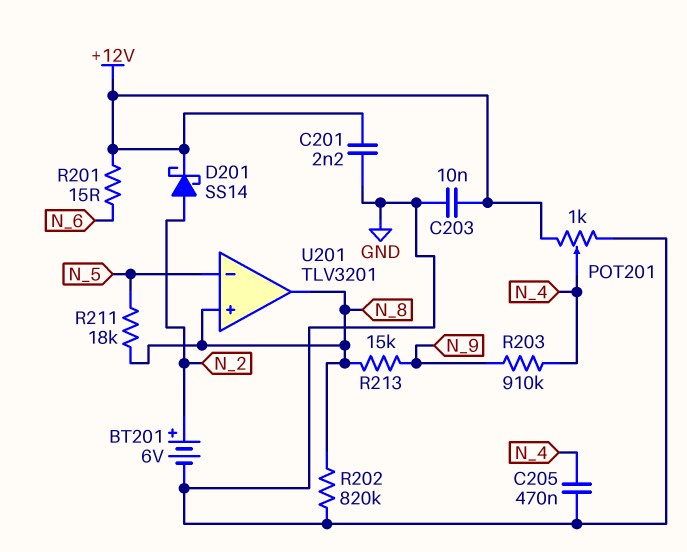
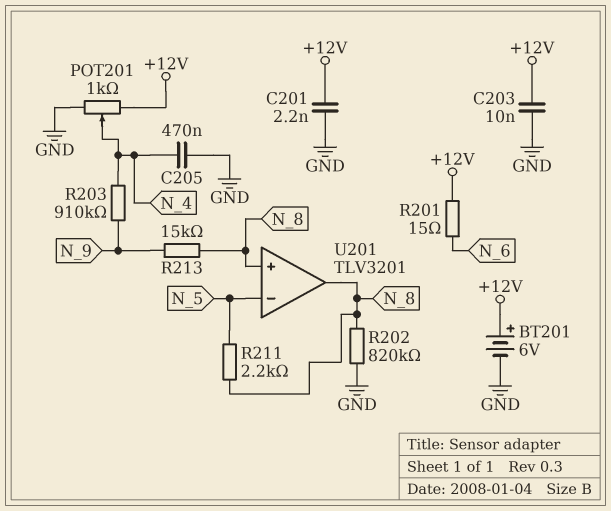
BT201: 6V (plus N_2, minus GND) -> 6V (plus +12V, minus GND)
D201: schottky SS14 (A N_2, K +12V) -> none
R211: 18k (N_5, N_8) -> 2.2k (N_5, N_8)

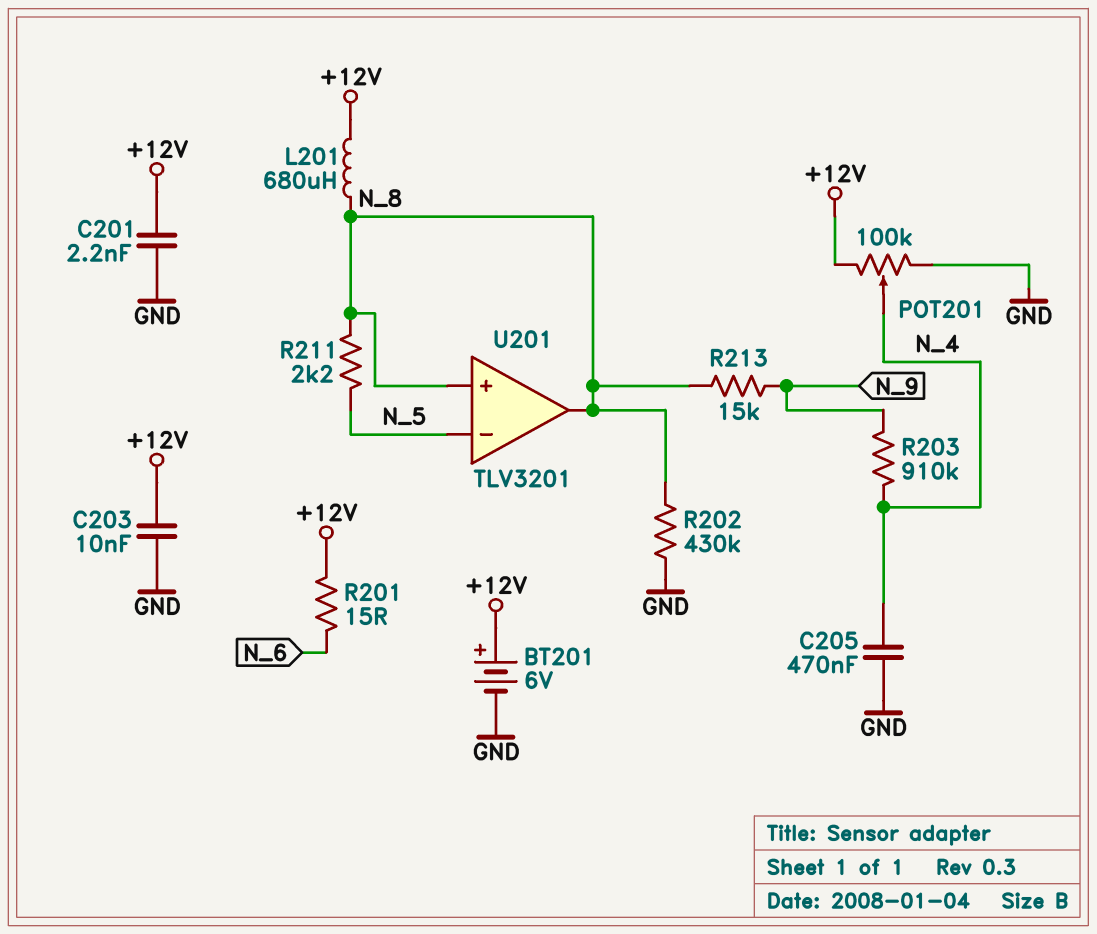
L201: none -> 680uH (+12V, N_8)
POT201: 1k (+12V, GND, wiper N_4) -> 100k (+12V, GND, wiper N_4)
R202: 820k (GND, N_8) -> 430k (GND, N_8)

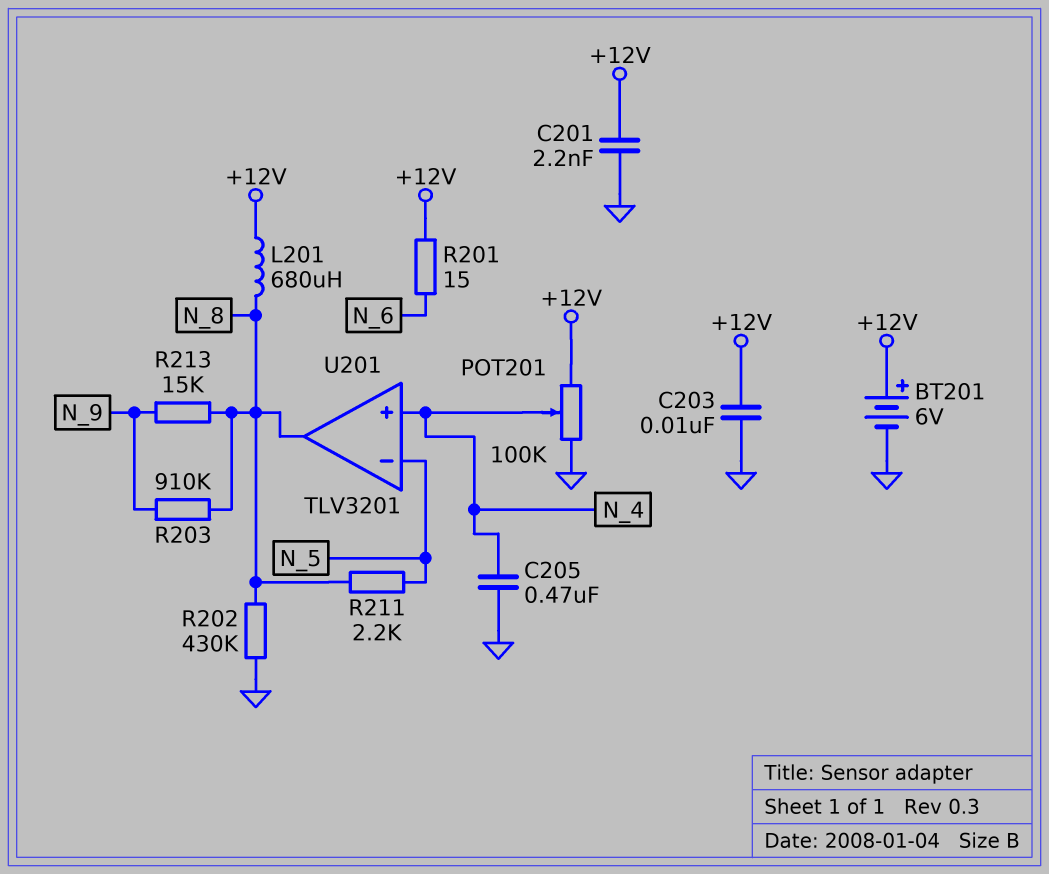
R203: 910k (N_4, N_9) -> 910k (N_8, N_9)
U201 pin in+: N_8 -> N_4

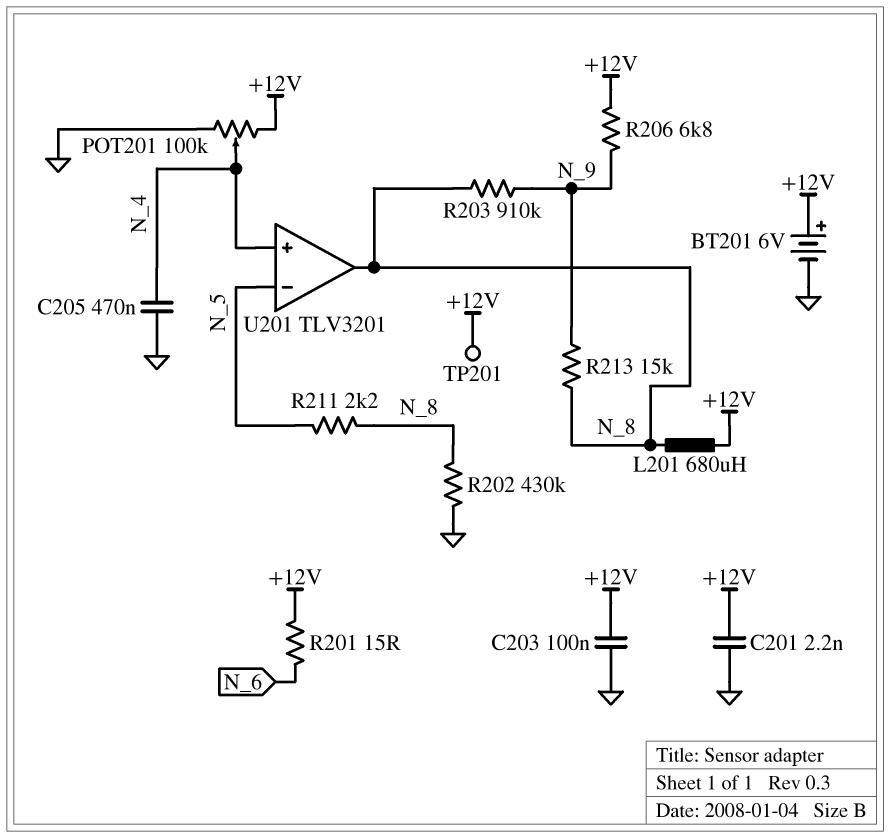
C203: 10nF (+12V, GND) -> 100nF (+12V, GND)
R206: none -> 6.8k (+12V, N_9)
TP201: none -> test point (+12V)

